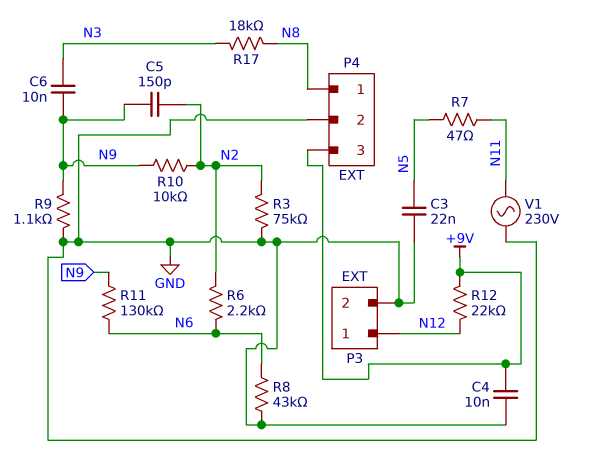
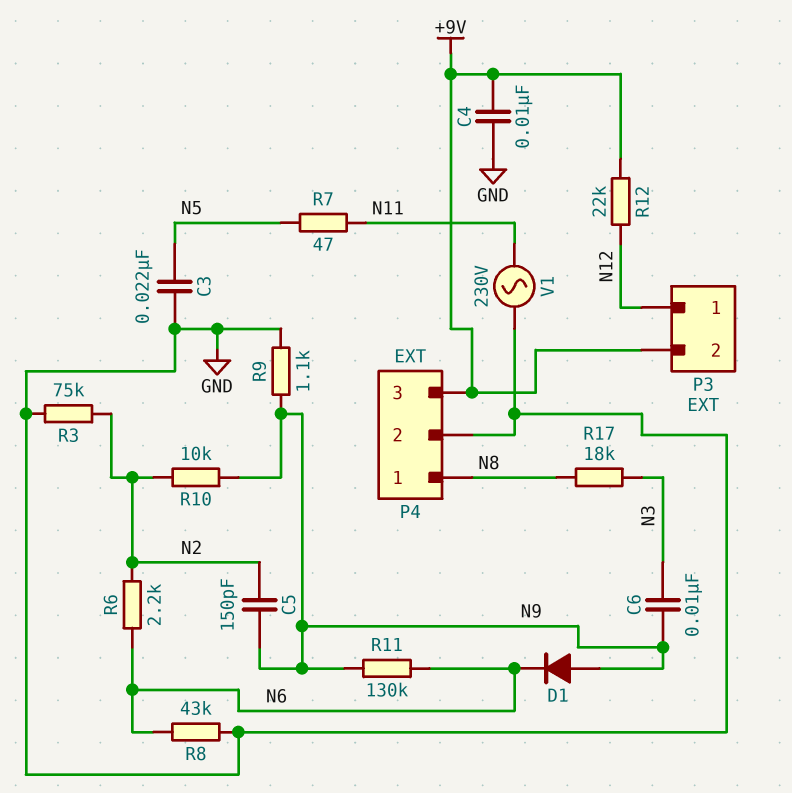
D1: none -> diode (A N9, K N6)
P3 pin 2: GND -> +9V

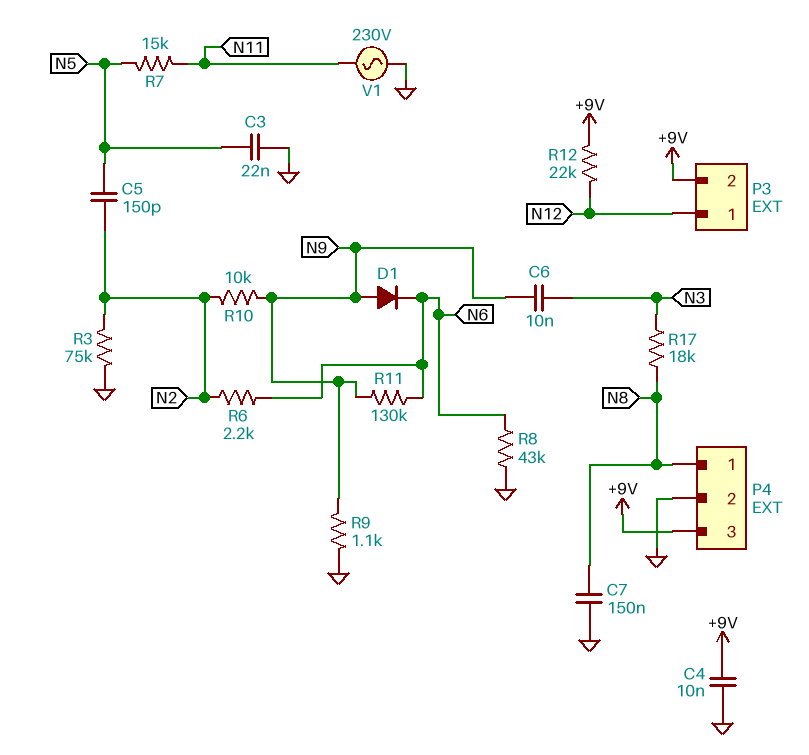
C5: 150pF (N2, N9) -> 150pF (N2, N5)
C7: none -> 150nF (GND, N8)
R7: 47 (N5, N11) -> 15k (N5, N11)

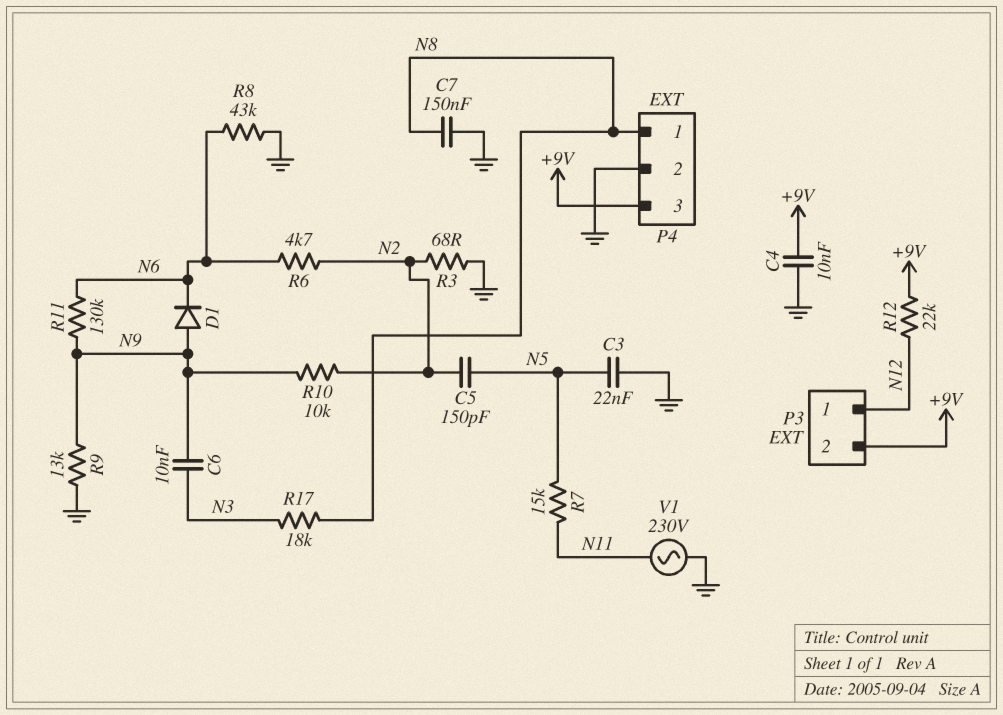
R3: 75k (GND, N2) -> 68 (GND, N2)
R6: 2.2k (N2, N6) -> 4.7k (N2, N6)
R9: 1.1k (GND, N9) -> 13k (GND, N9)

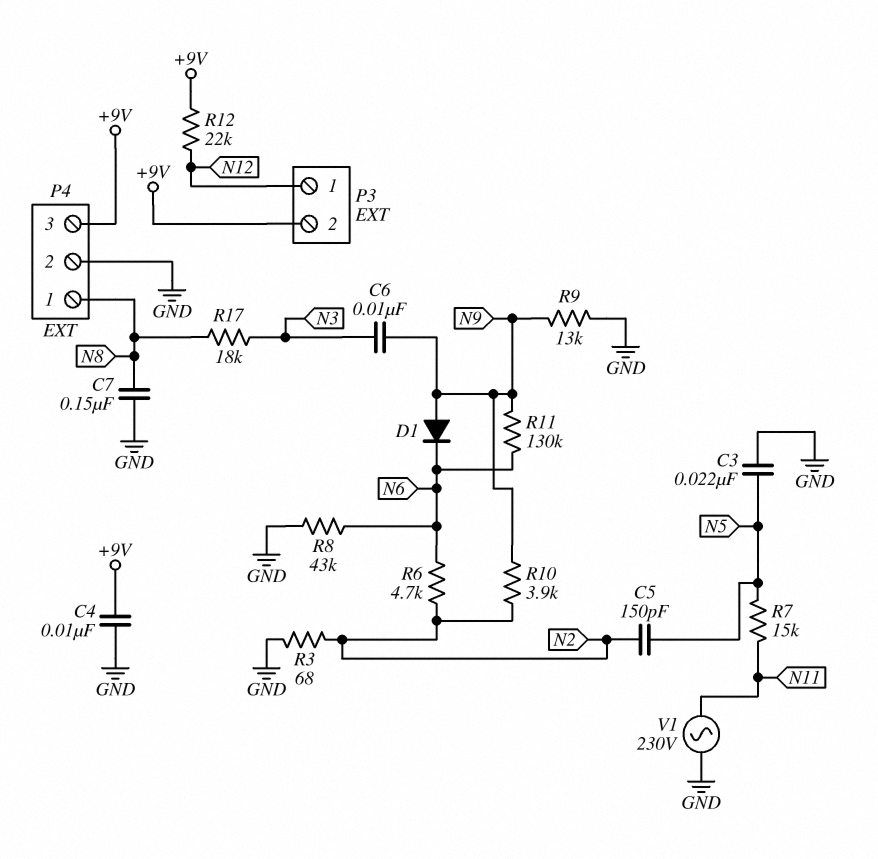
R10: 10k (N2, N9) -> 3.9k (N2, N9)

